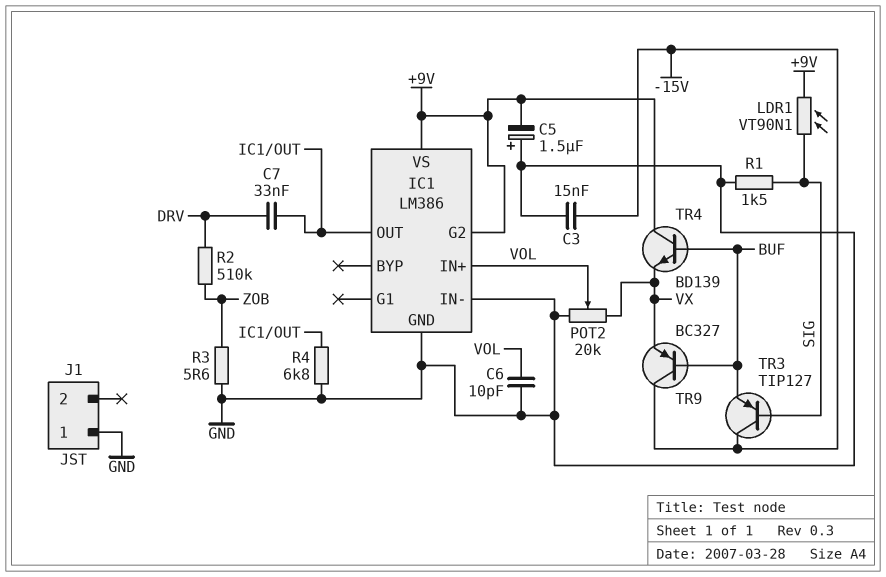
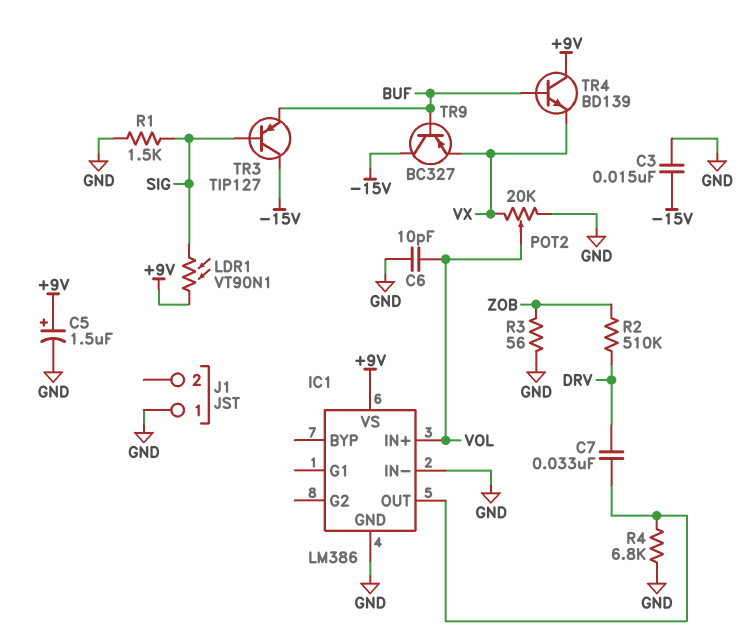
C5: 1.5uF (plus GND, minus +9V) -> 1.5uF (plus +9V, minus GND)
IC1 pin G2: +9V -> none
R3: 5.6 (GND, ZOB) -> 56 (GND, ZOB)

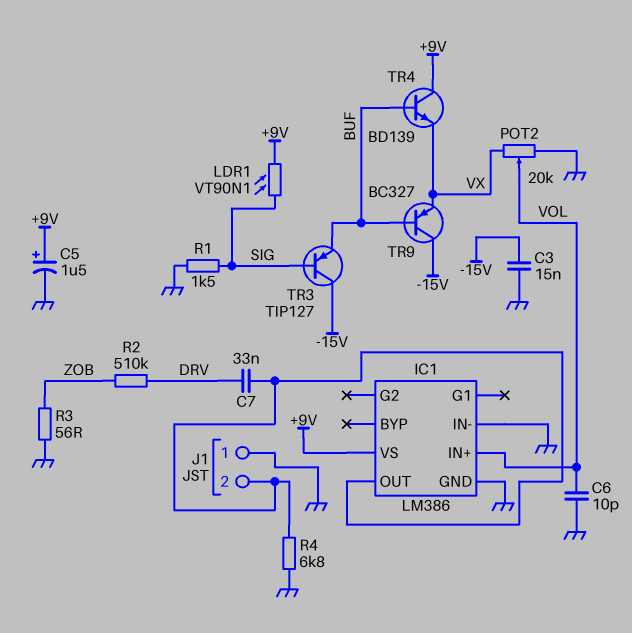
J1 pin 2: none -> IC1/OUT

